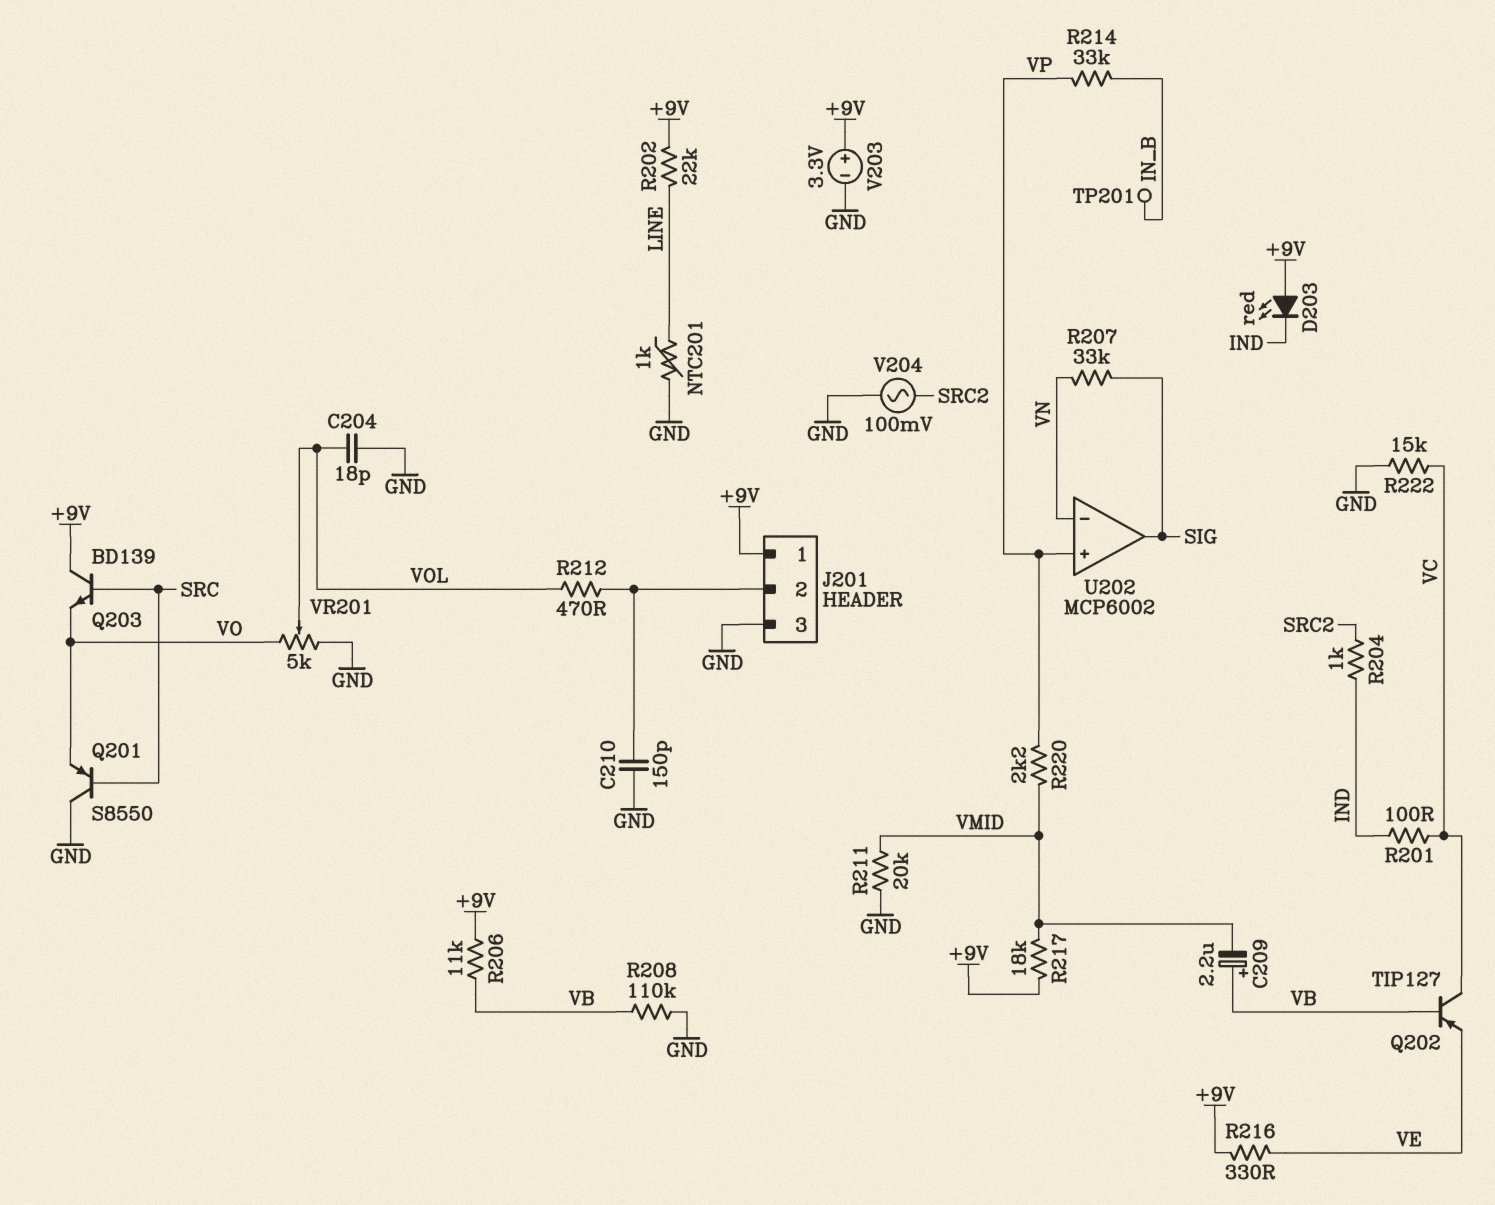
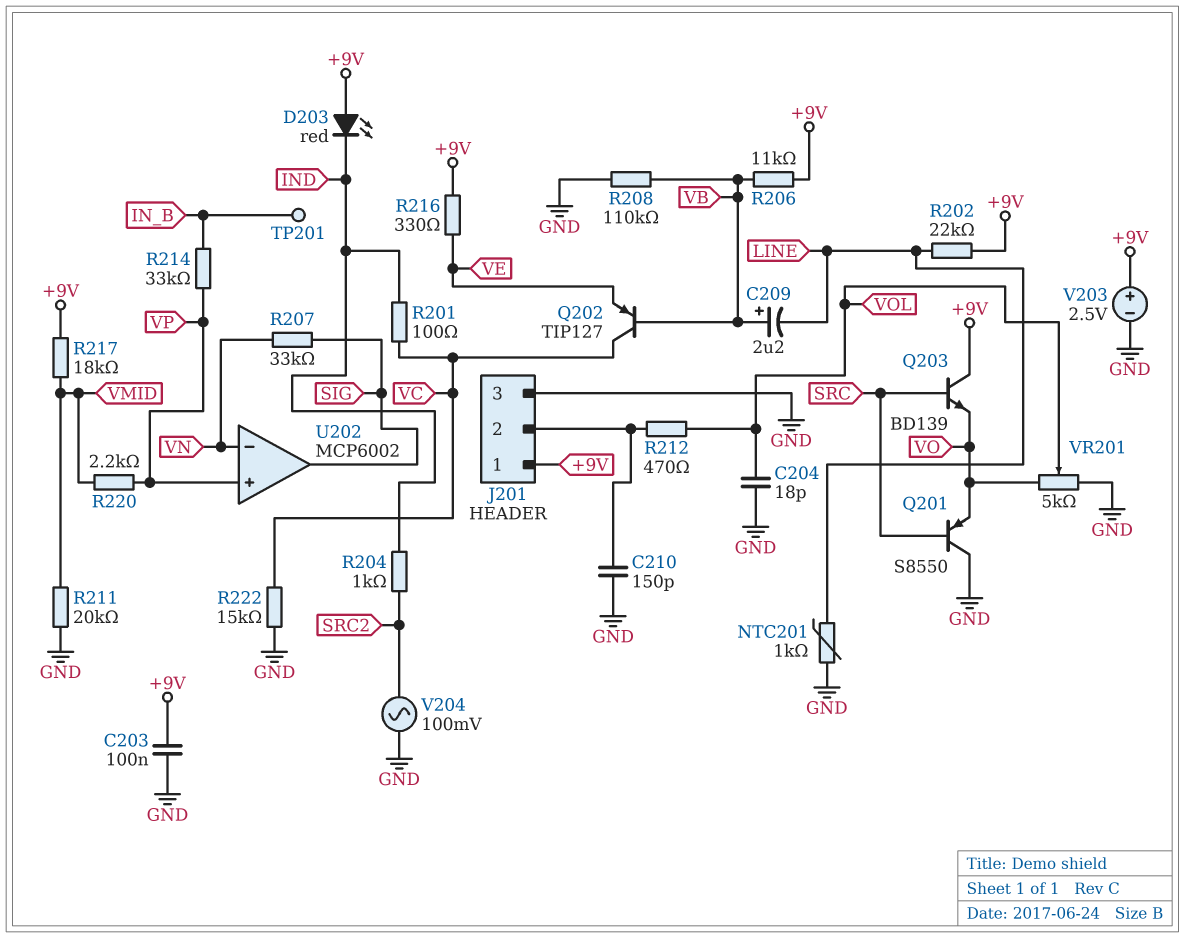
C203: none -> 100nF (+9V, GND)
C209: 2.2uF (plus VB, minus VMID) -> 2.2uF (plus VB, minus LINE)
V203: 3.3V (plus +9V, minus GND) -> 2.5V (plus +9V, minus GND)

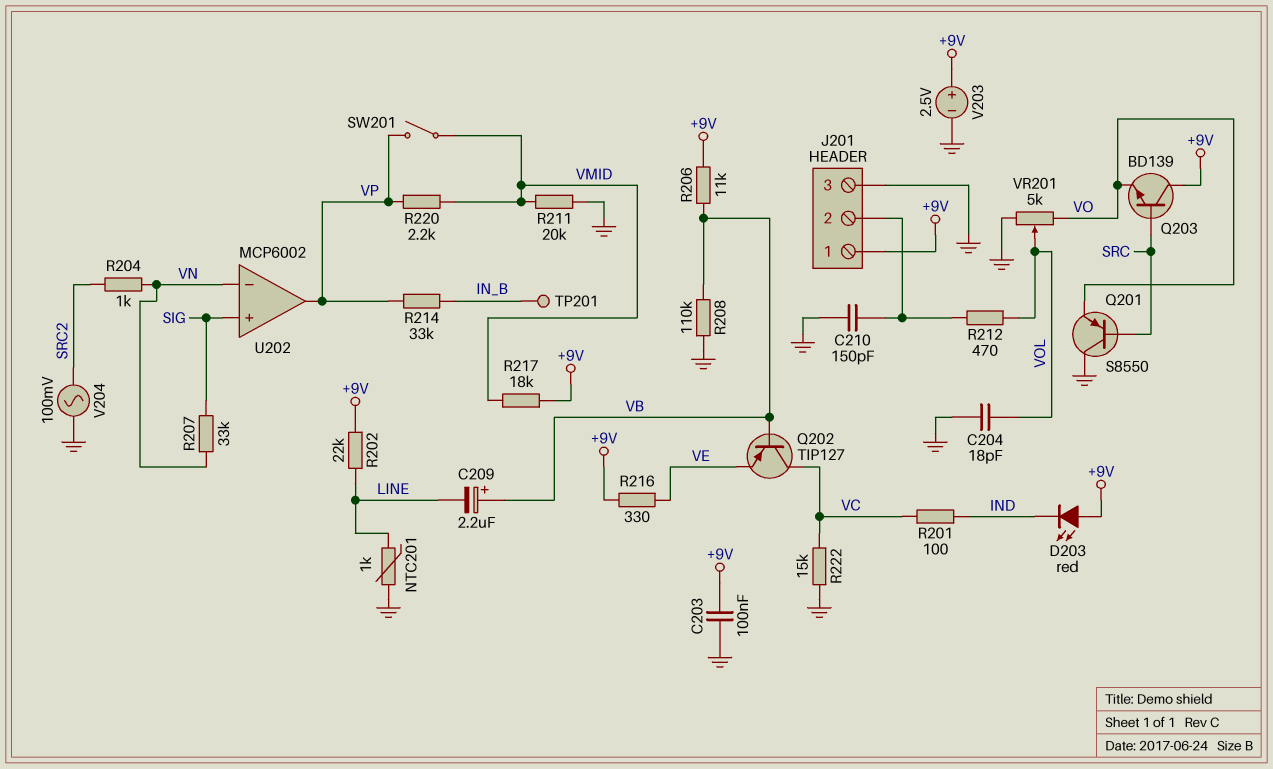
R204: 1k (IND, SRC2) -> 1k (SRC2, VN)
SW201: none -> switch (VMID, VP)
U202 pin in+: VP -> SIG
U202 pin out: SIG -> VP

